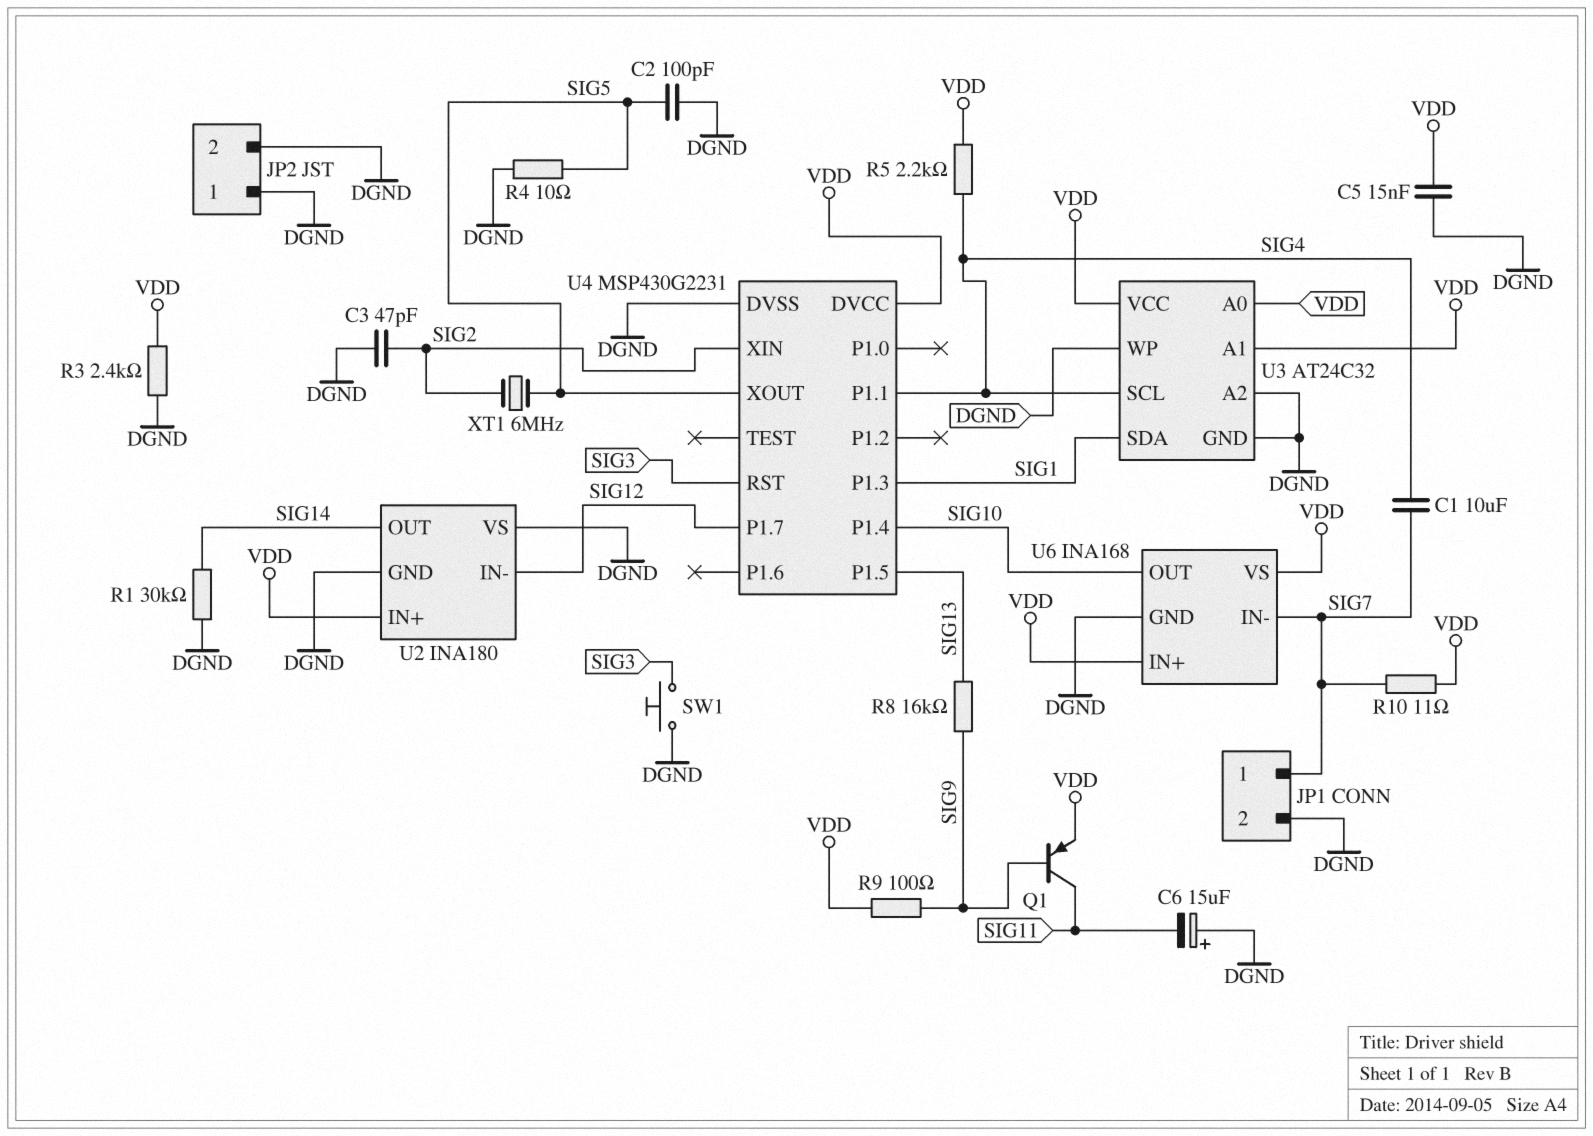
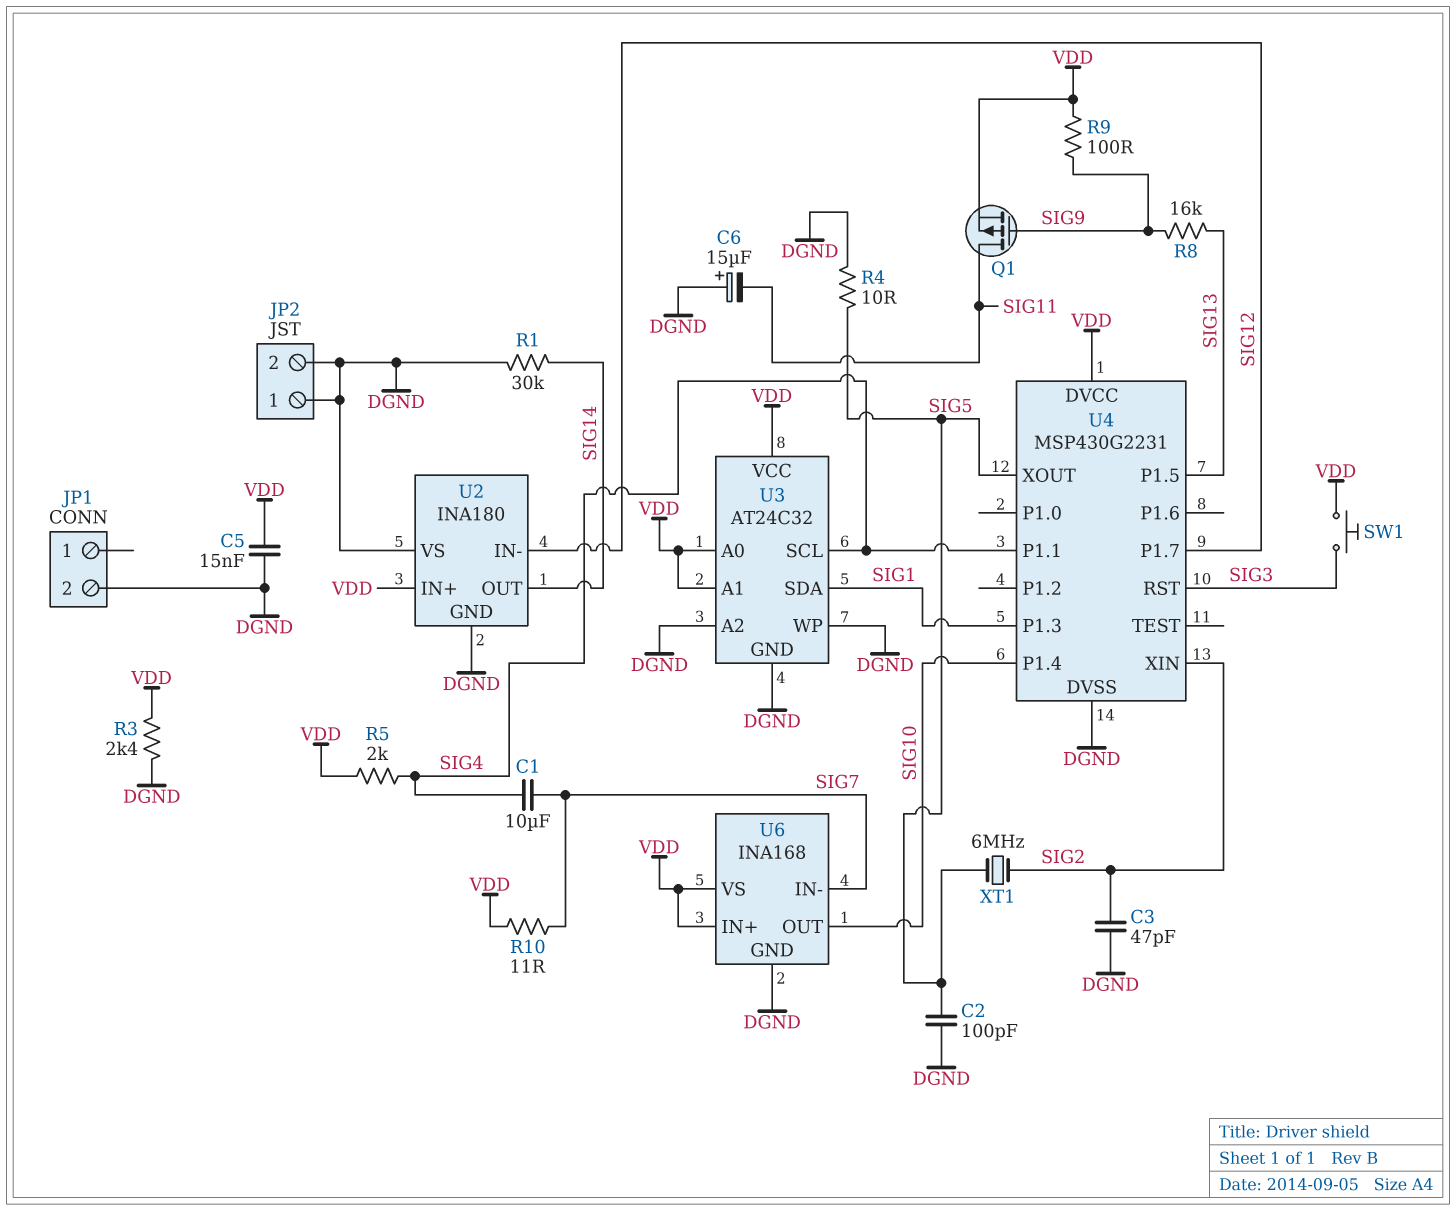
JP1 pin 1: SIG7 -> none
Q1: PNP (B SIG9, C SIG11, E VDD) -> PMOS (G SIG9, D SIG11, S VDD)
R5: 2.2k (SIG4, VDD) -> 2k (SIG4, VDD)
SW1: button (DGND, SIG3) -> button (SIG3, VDD)

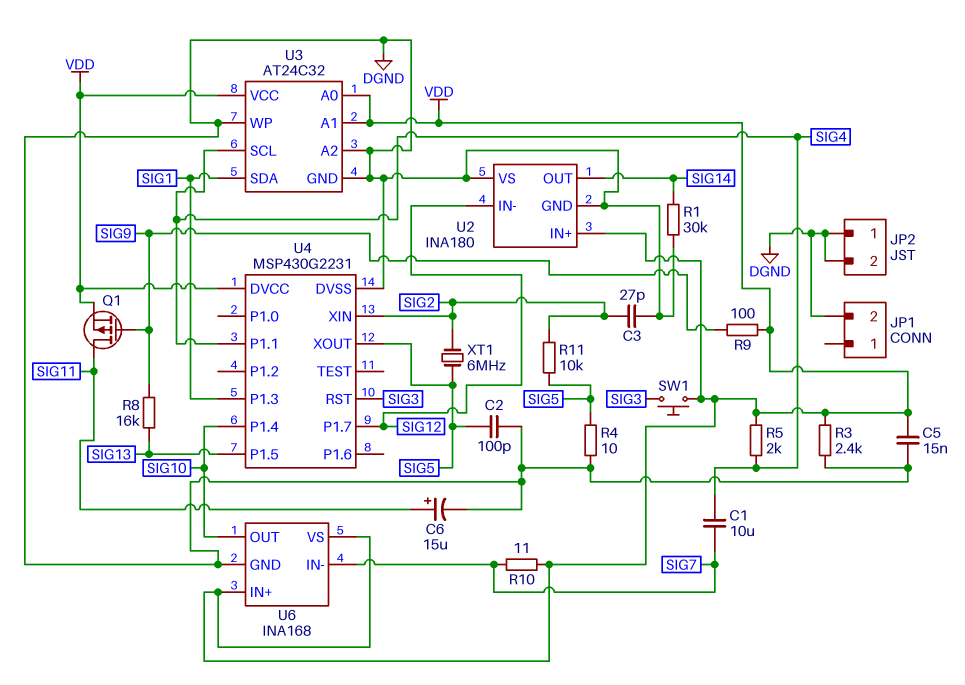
C3: 47pF (DGND, SIG2) -> 27pF (DGND, SIG2)
C6: 15uF (plus DGND, minus SIG11) -> 15uF (plus SIG11, minus DGND)
R11: none -> 10k (SIG2, SIG5)

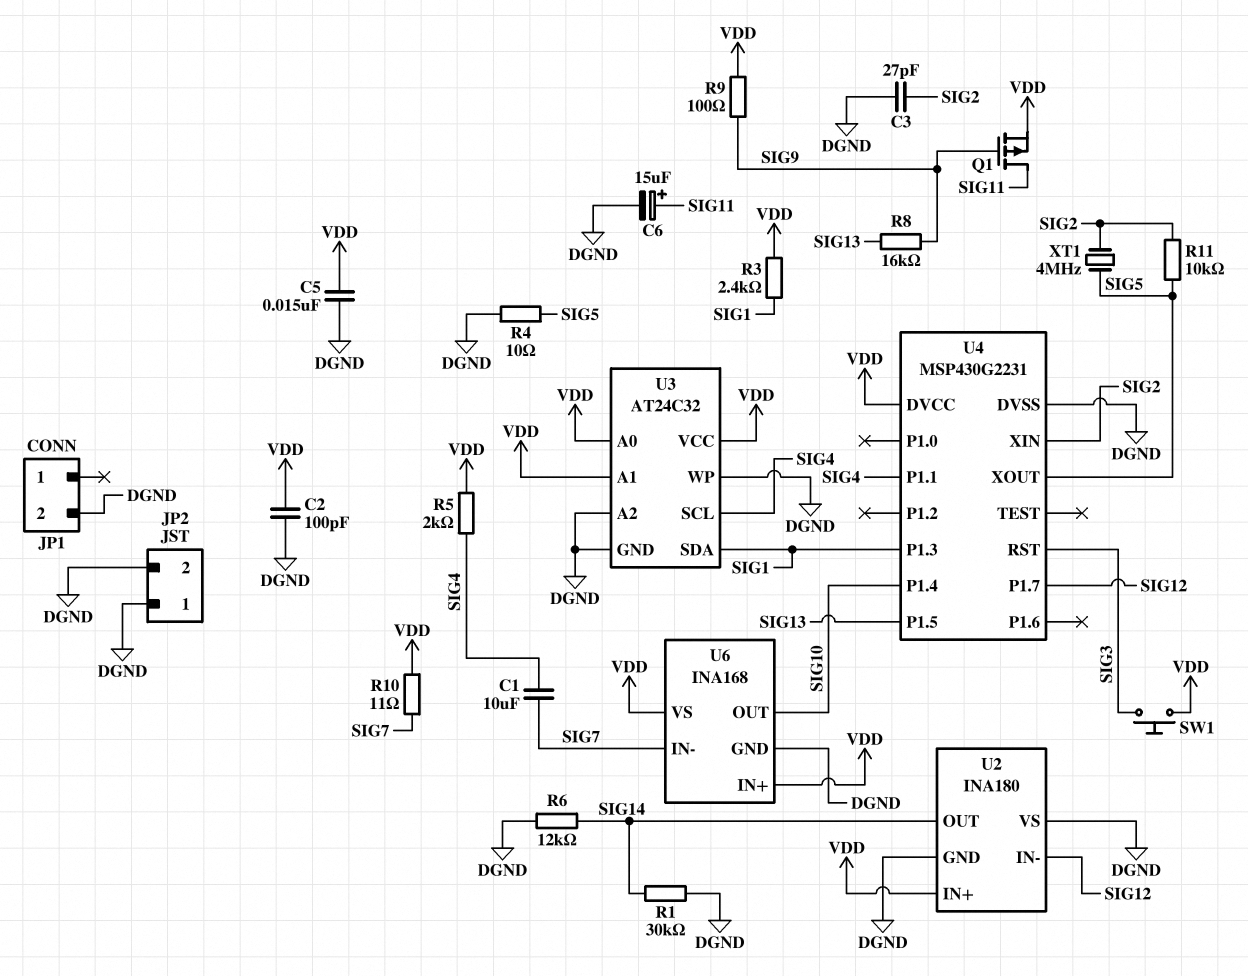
C2: 100pF (DGND, SIG5) -> 100pF (DGND, VDD)
R3: 2.4k (DGND, VDD) -> 2.4k (SIG1, VDD)
R6: none -> 12k (DGND, SIG14)
XT1: 6MHz (SIG2, SIG5) -> 4MHz (SIG2, SIG5)

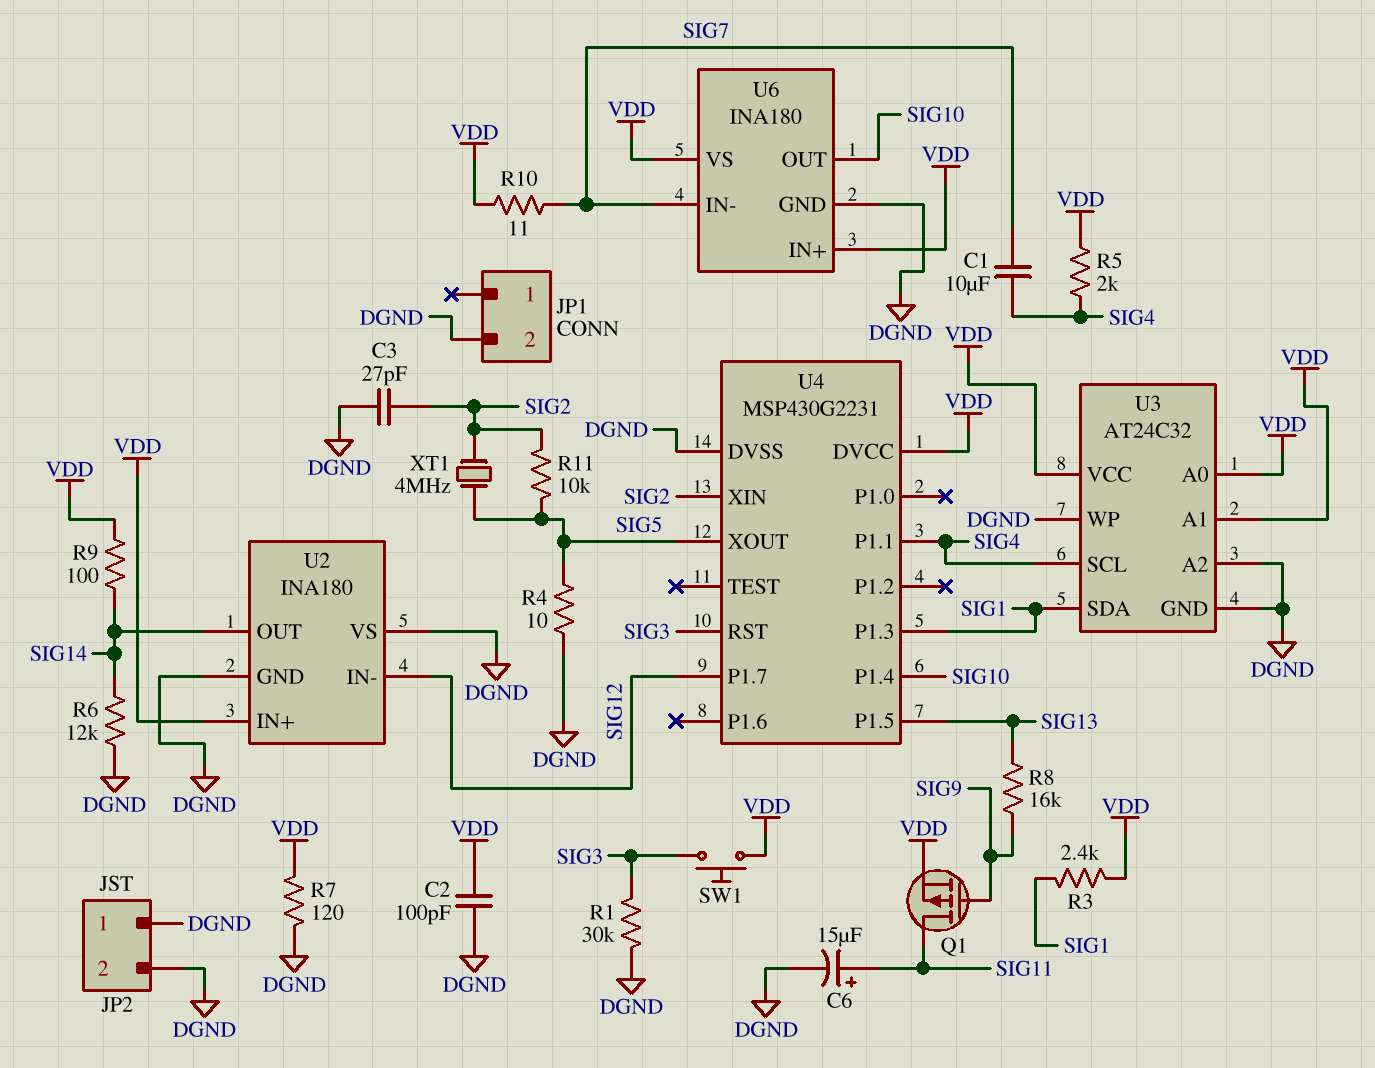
C5: 15nF (DGND, VDD) -> none
R1: 30k (DGND, SIG14) -> 30k (DGND, SIG3)
R7: none -> 120 (DGND, VDD)
R9: 100 (SIG9, VDD) -> 100 (SIG14, VDD)
U6: INA168 -> INA180

